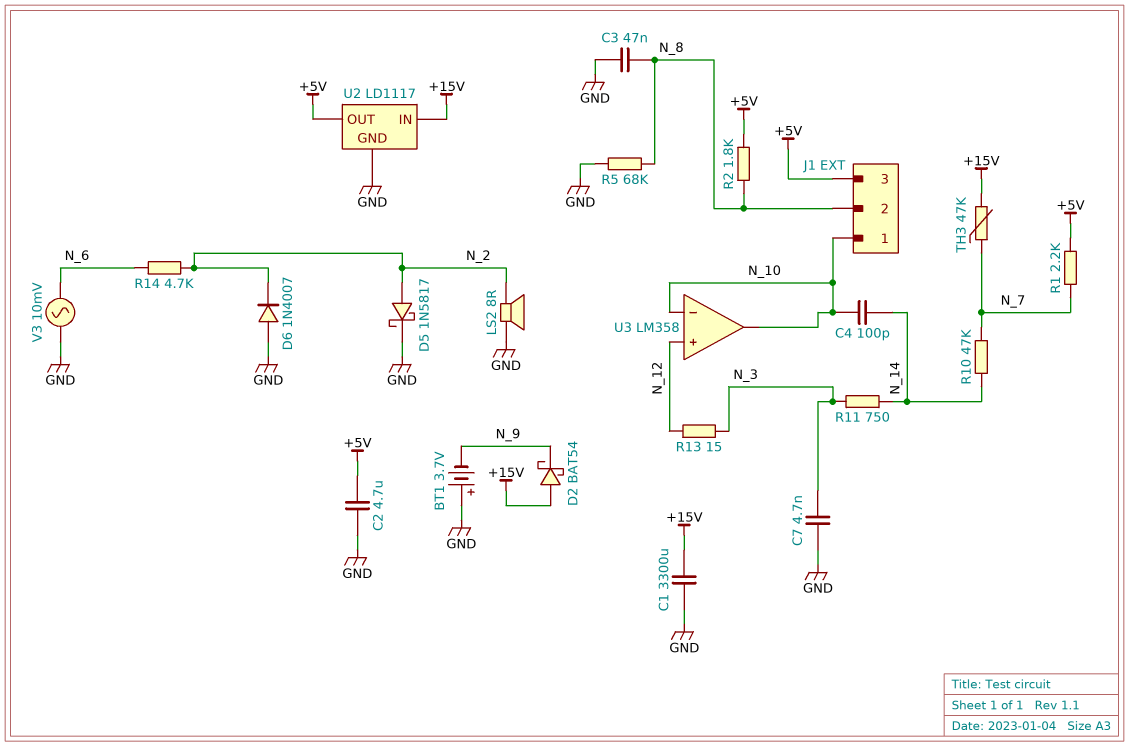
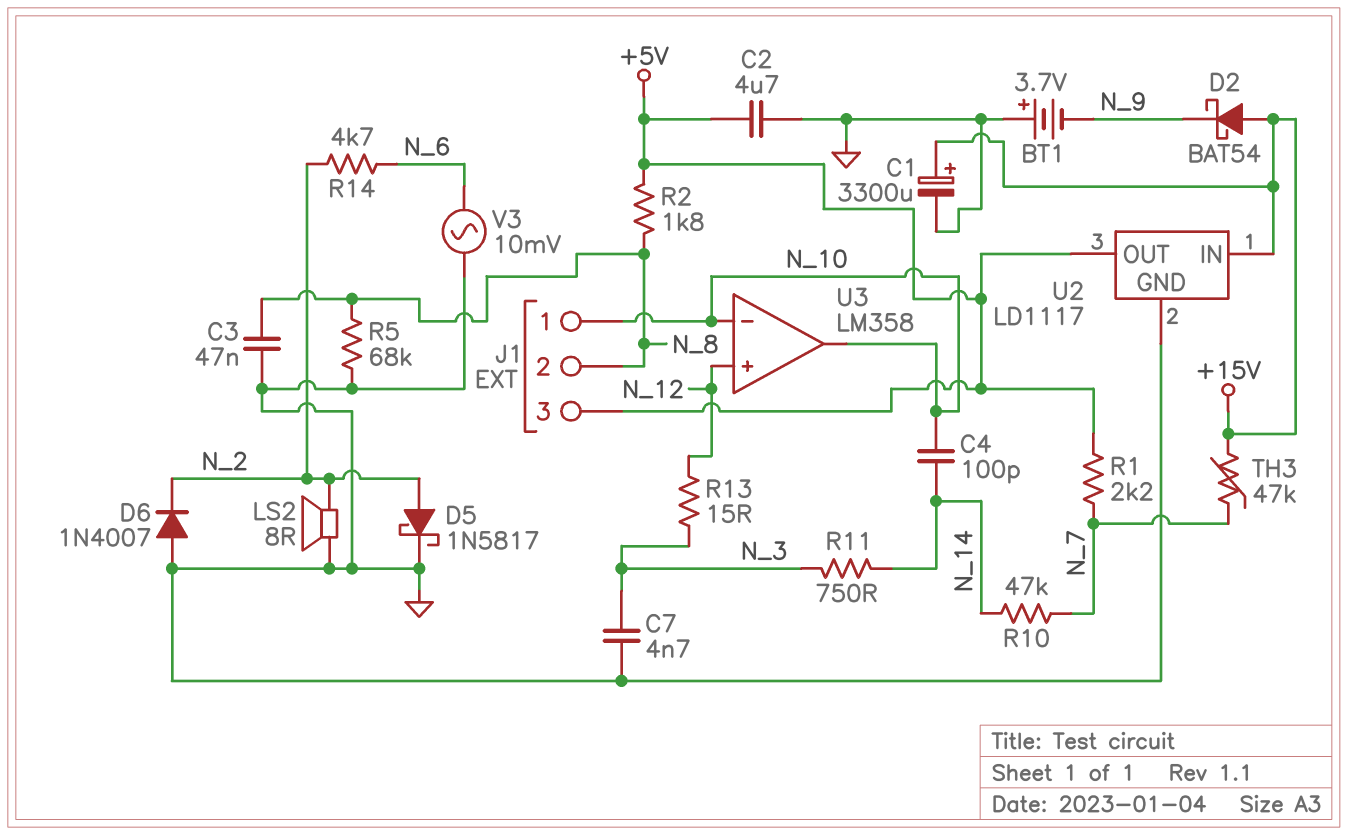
C1: 3300uF (+15V, GND) -> 3300uF (plus +15V, minus GND)

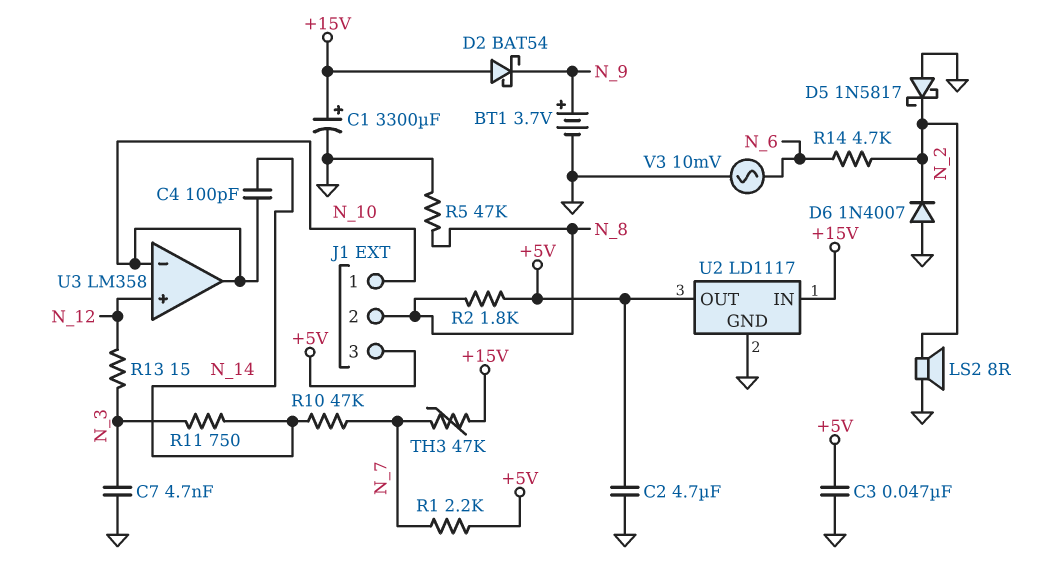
BT1: 3.7V (plus GND, minus N_9) -> 3.7V (plus N_9, minus GND)
C3: 47nF (GND, N_8) -> 47nF (+5V, GND)
D5: schottky 1N5817 (A N_2, K GND) -> schottky 1N5817 (A GND, K N_2)
R5: 68k (GND, N_8) -> 47k (GND, N_8)

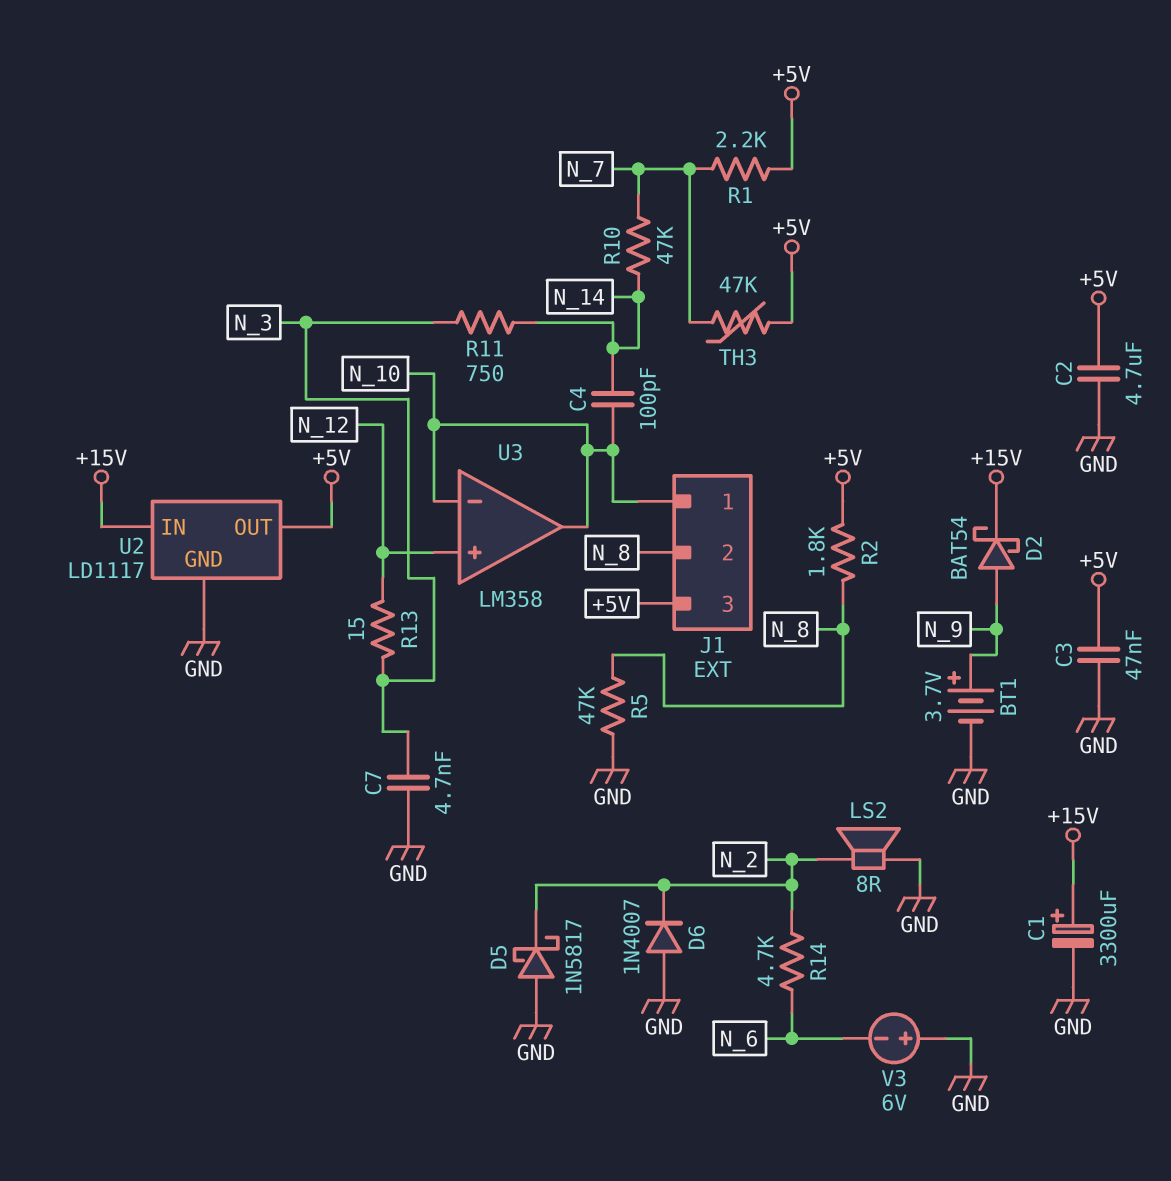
D2: schottky BAT54 (A +15V, K N_9) -> schottky BAT54 (A N_9, K +15V)
TH3: 47k (+15V, N_7) -> 47k (+5V, N_7)
V3: AC 10mV (GND, N_6) -> 6V (plus GND, minus N_6)

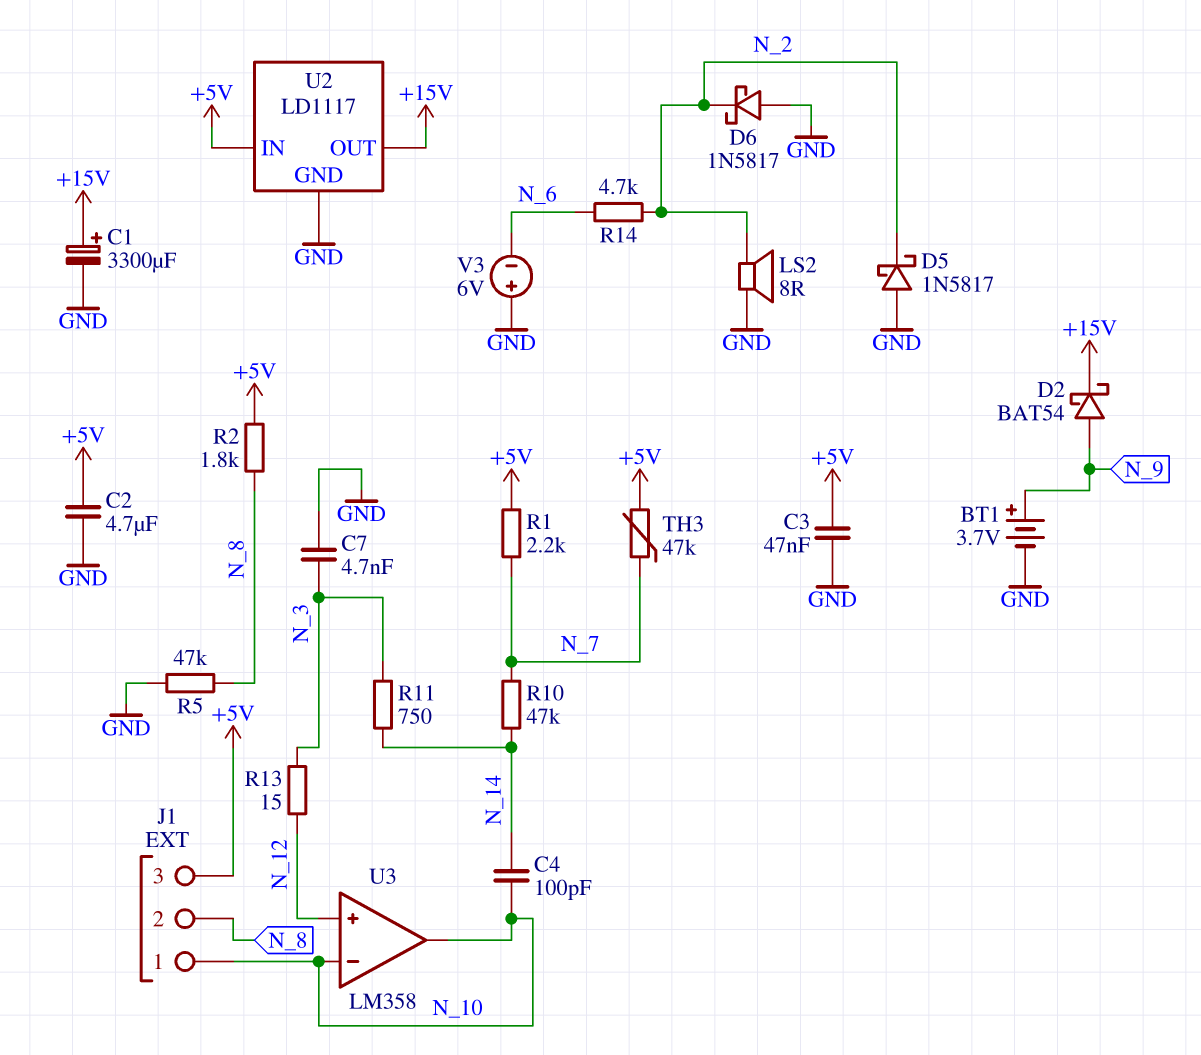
D6: diode 1N4007 (A GND, K N_2) -> schottky 1N5817 (A GND, K N_2)
U2 pin IN: +15V -> +5V
U2 pin OUT: +5V -> +15V

